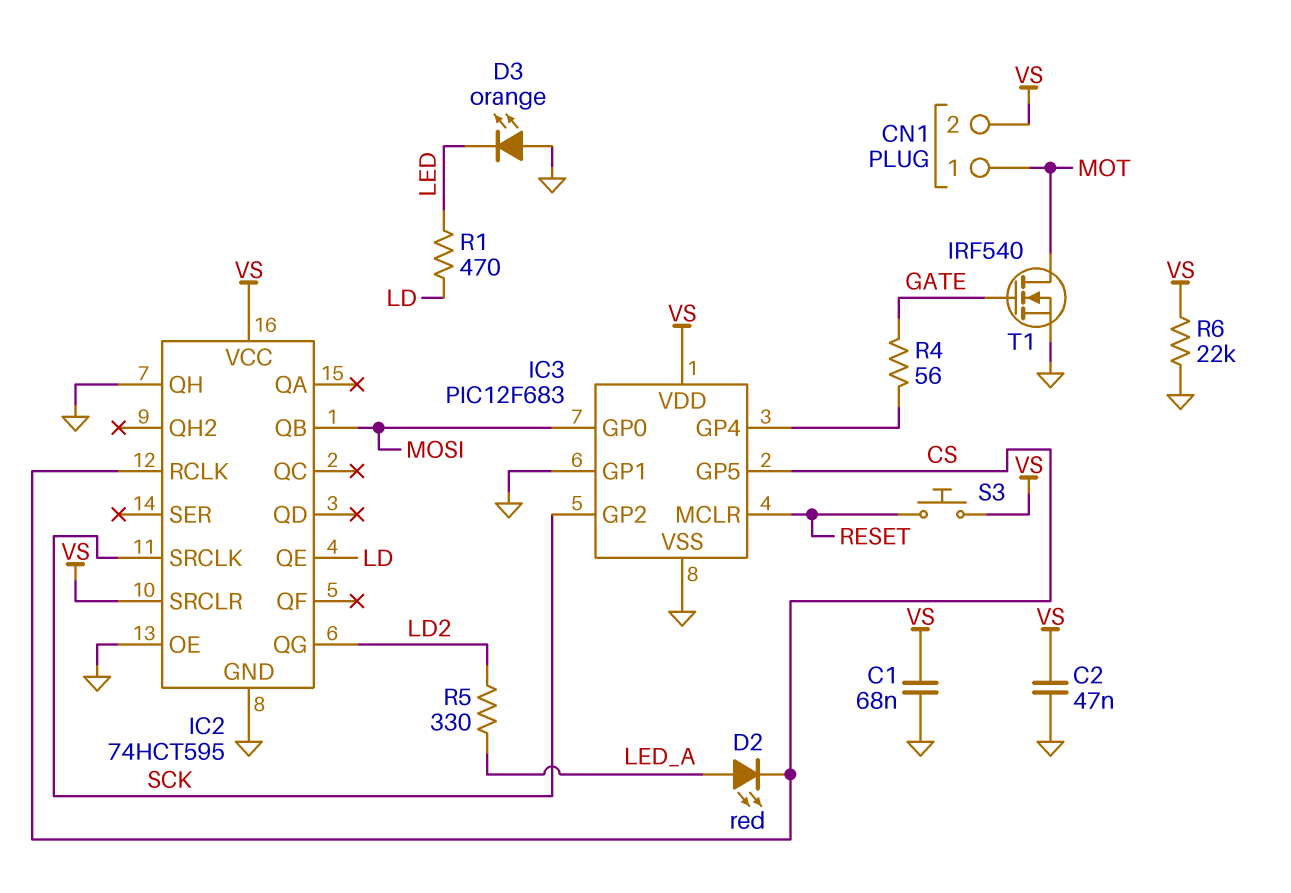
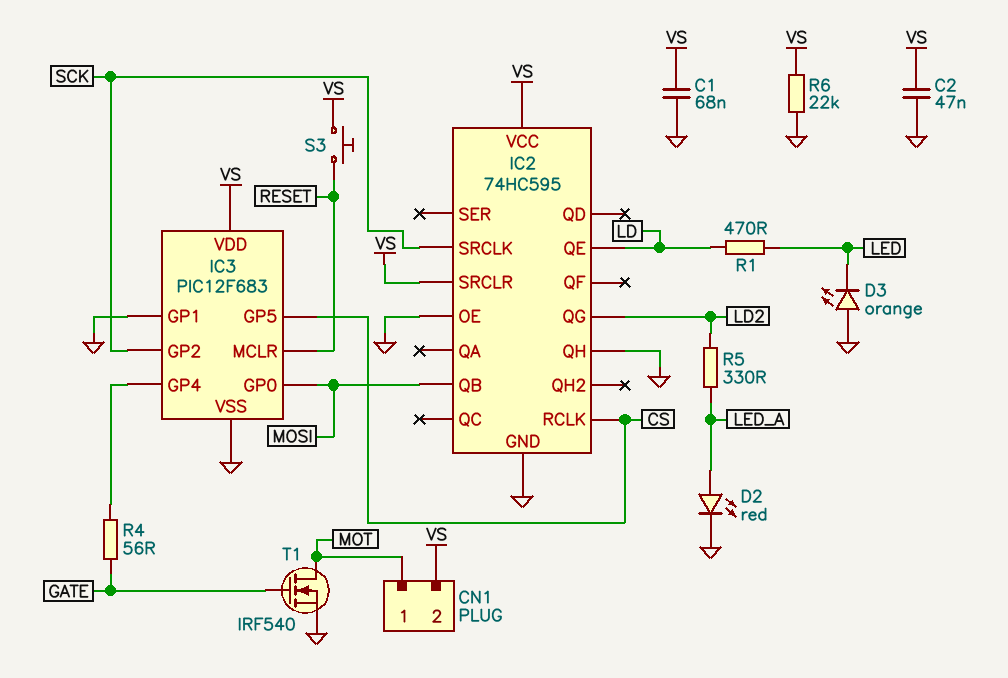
D2: LED red (A LED_A, K CS) -> LED red (A LED_A, K GND)
IC2: 74HCT595 -> 74HC595

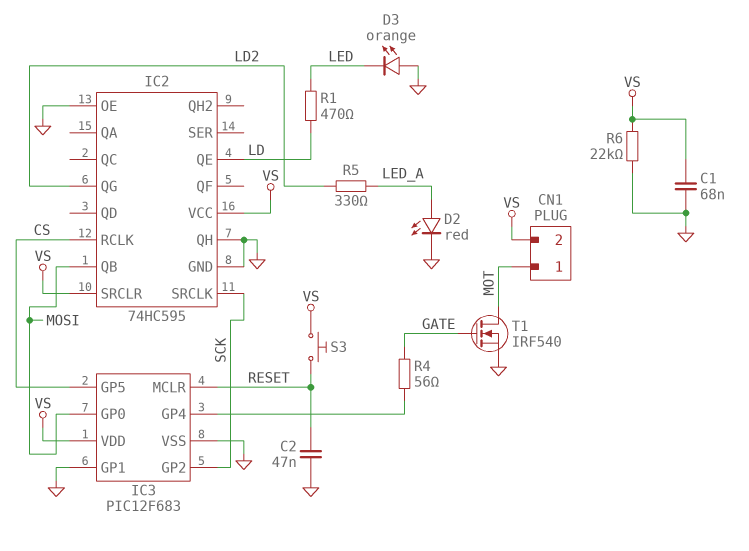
C2: 47nF (GND, VS) -> 47nF (GND, RESET)

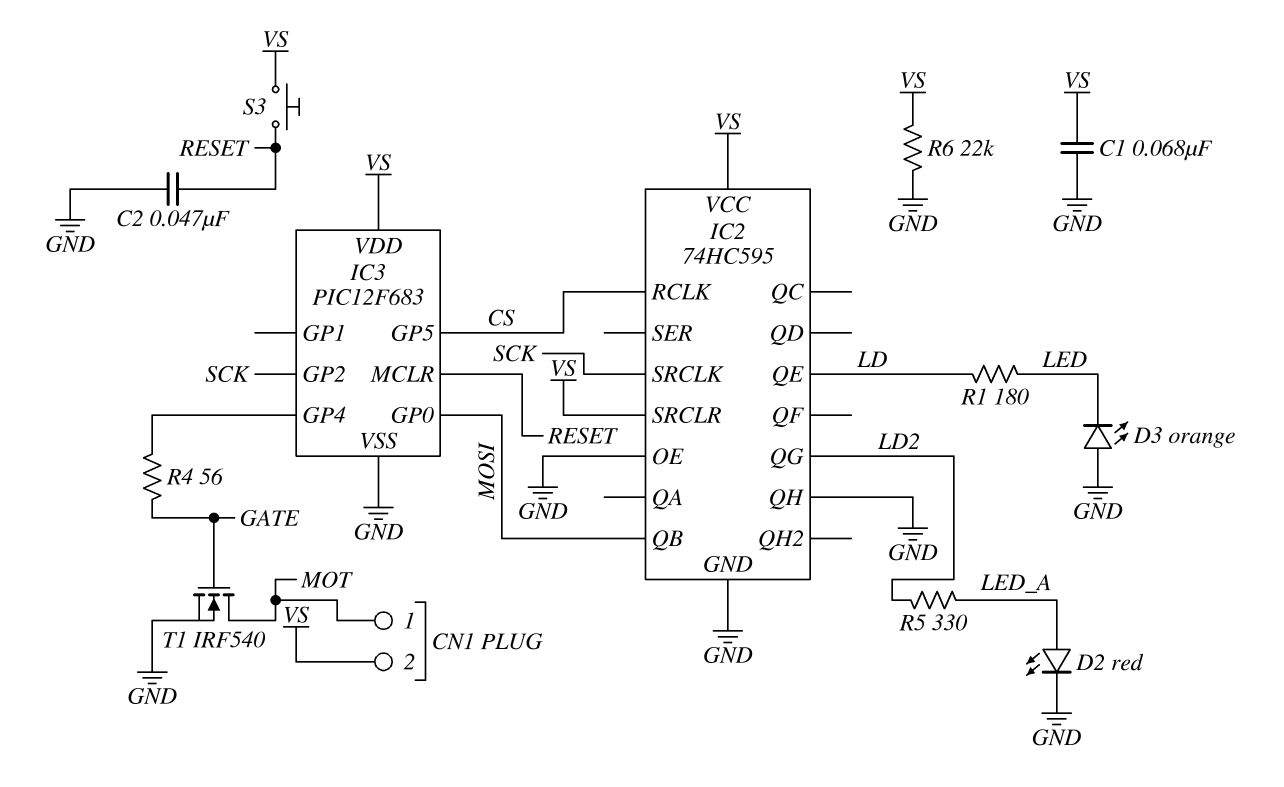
IC3 pin GP1: GND -> none
R1: 470 (LD, LED) -> 180 (LD, LED)

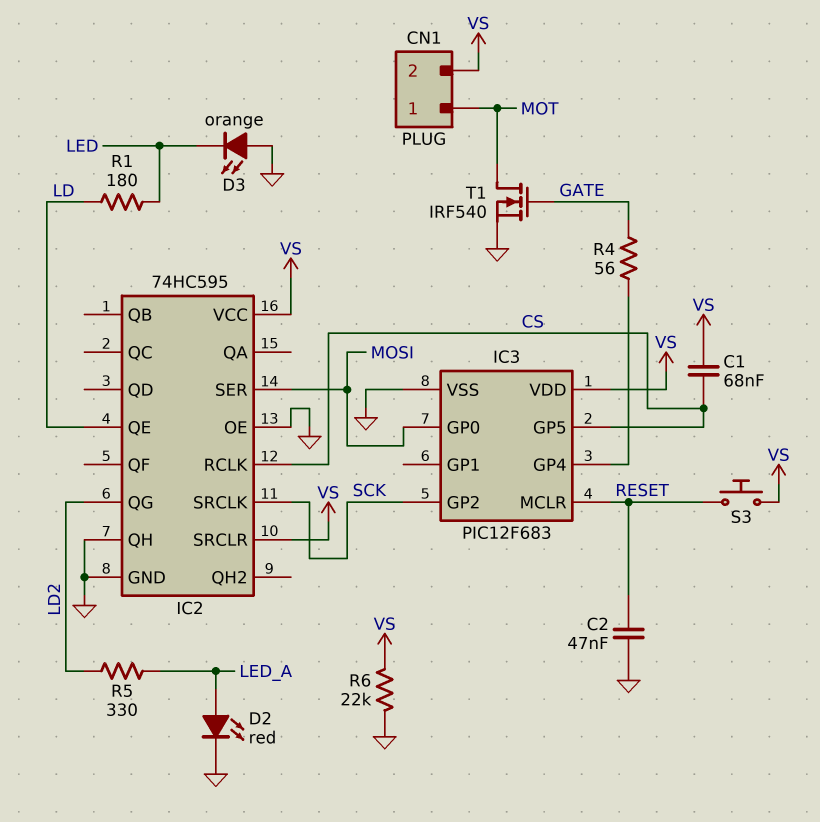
C1: 68nF (GND, VS) -> 68nF (CS, VS)
IC2 pin QB: MOSI -> none
IC2 pin SER: none -> MOSI

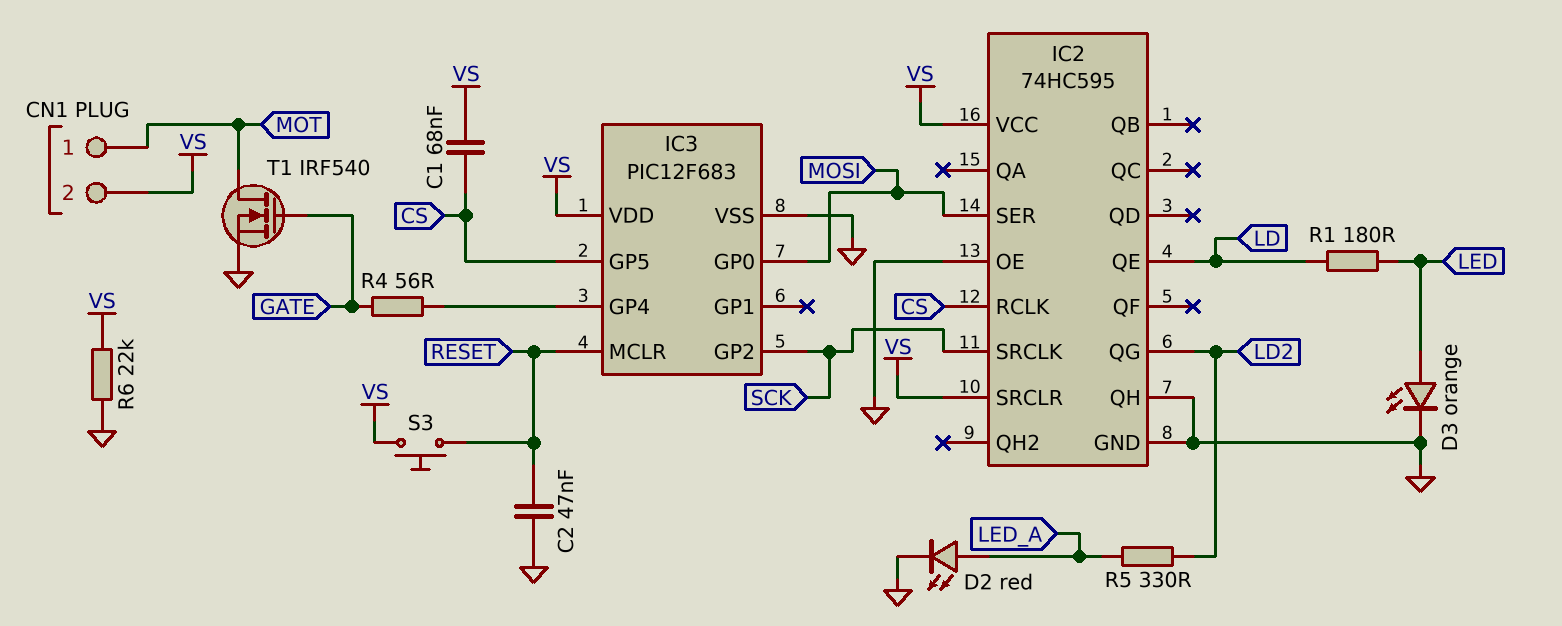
D3: LED orange (A GND, K LED) -> LED orange (A LED, K GND)

